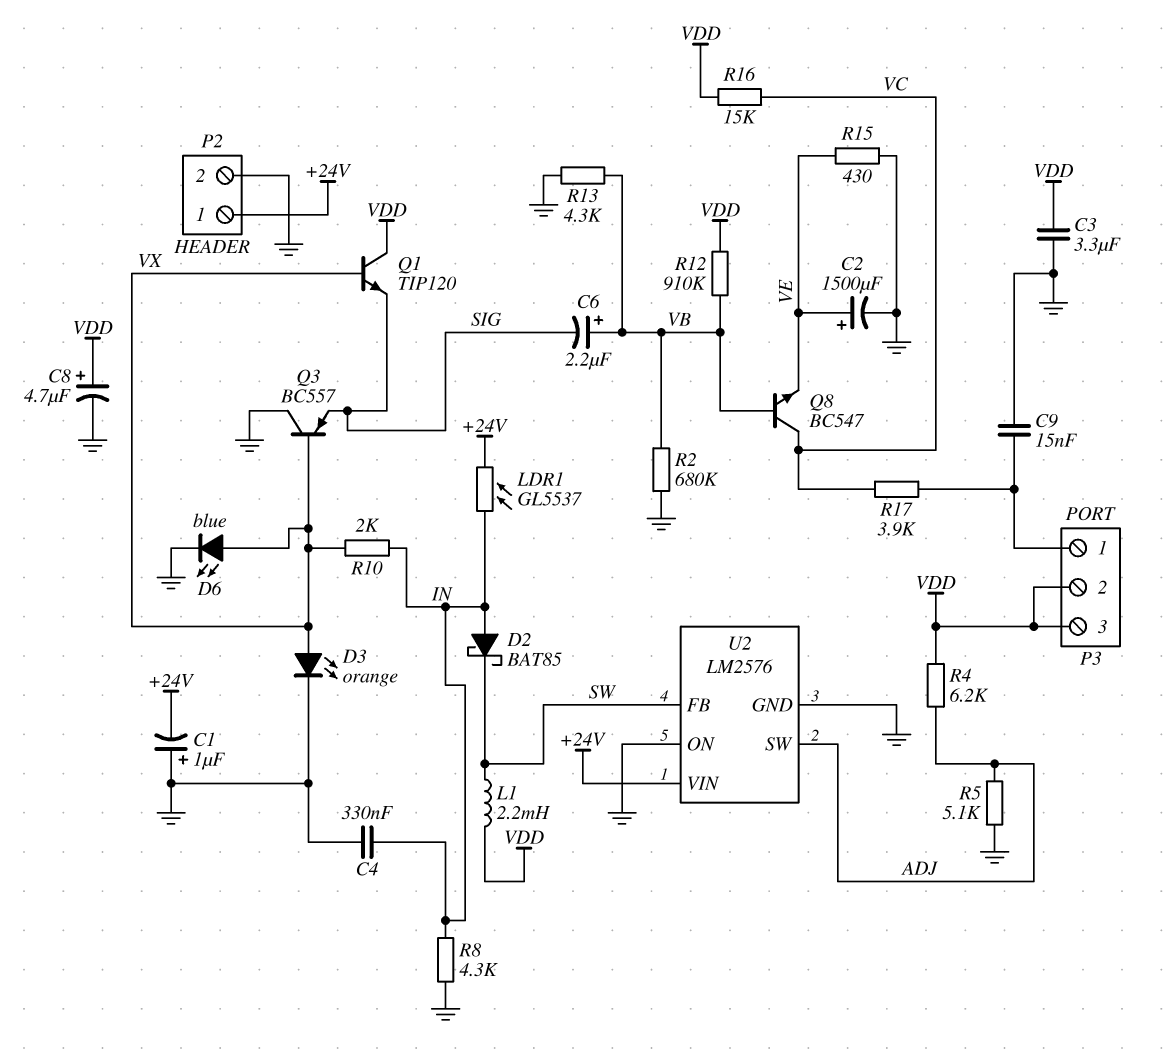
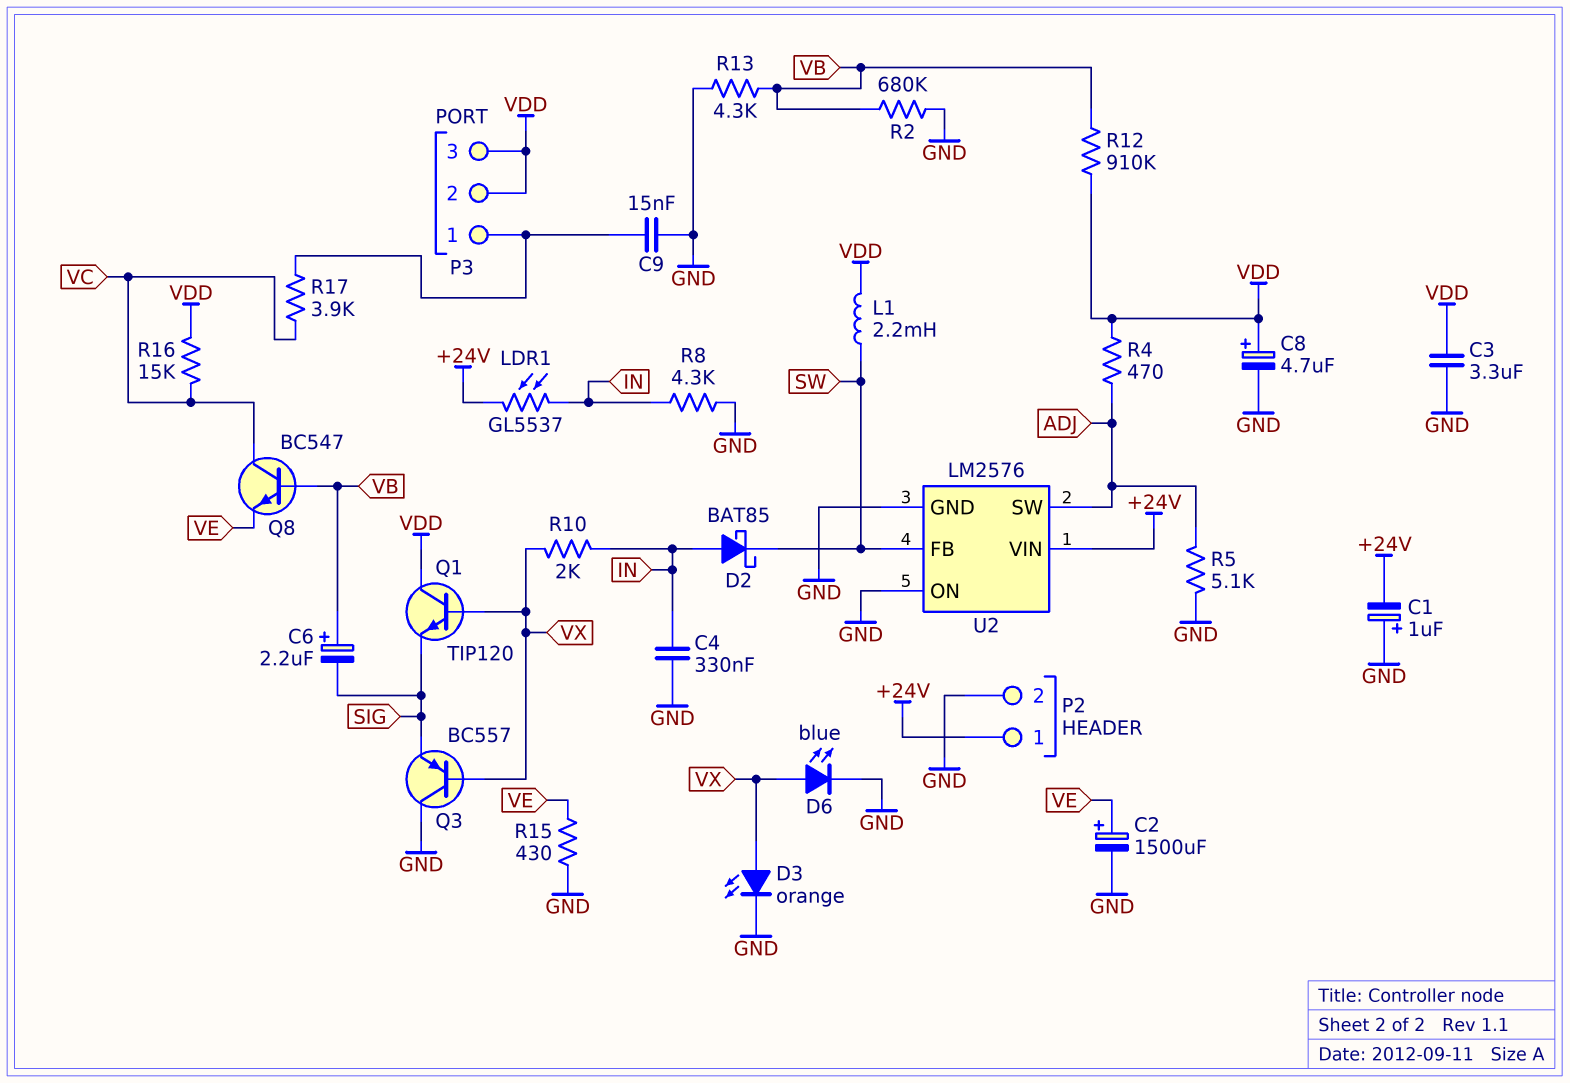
R4: 6.2k (ADJ, VDD) -> 470 (ADJ, VDD)

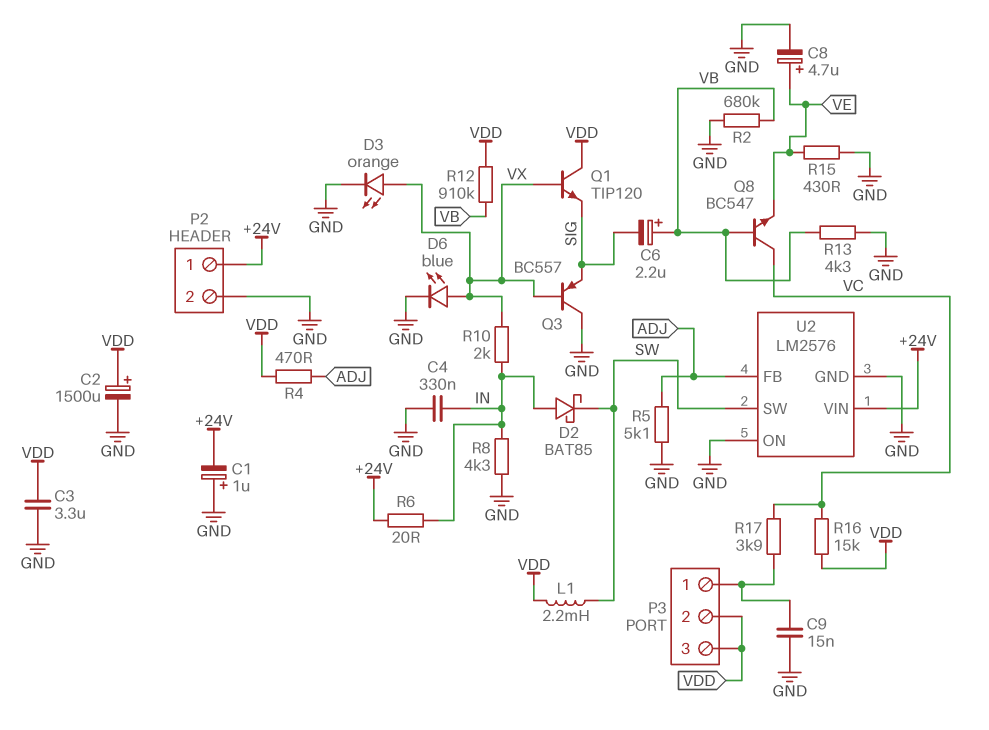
C2: 1500uF (plus VE, minus GND) -> 1500uF (plus VDD, minus GND)
C8: 4.7uF (plus VDD, minus GND) -> 4.7uF (plus VE, minus GND)
LDR1: GL5537 (+24V, IN) -> none
R6: none -> 20 (+24V, IN)
U2 pin FB: SW -> ADJ
U2 pin SW: ADJ -> SW

